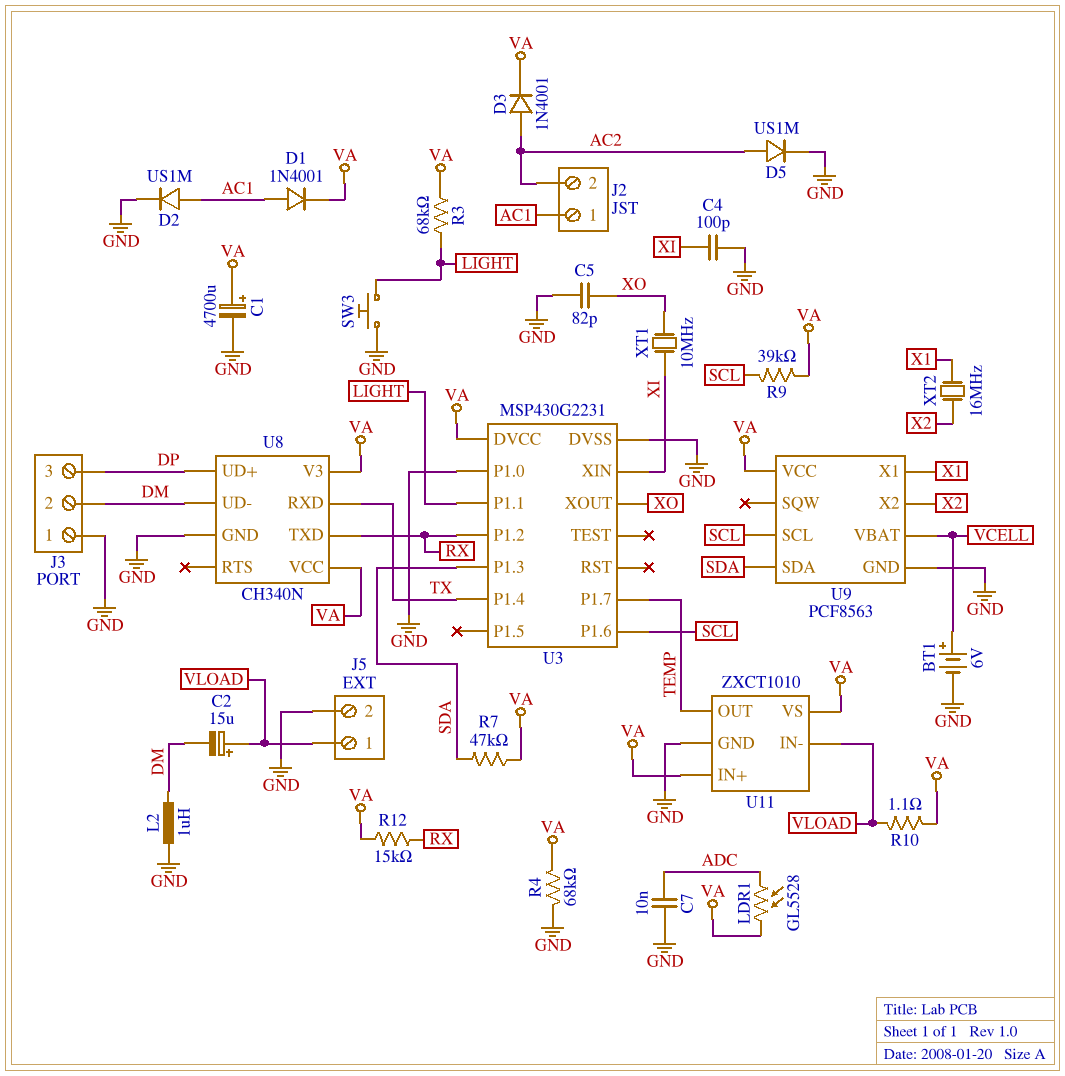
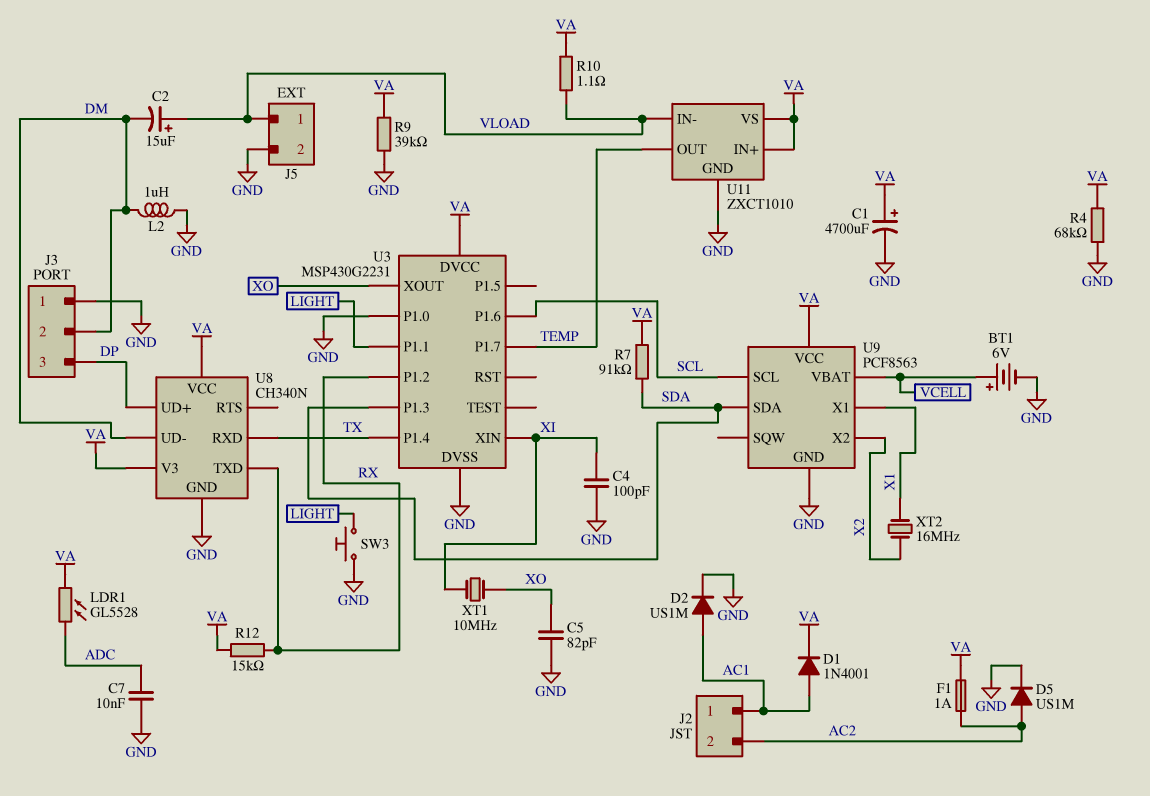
D3: diode 1N4001 (A AC2, K VA) -> none
F1: none -> 1A (AC2, VA)
R3: 68k (LIGHT, VA) -> none
R7: 47k (SDA, VA) -> 91k (SDA, VA)
R9: 39k (SCL, VA) -> 39k (GND, VA)

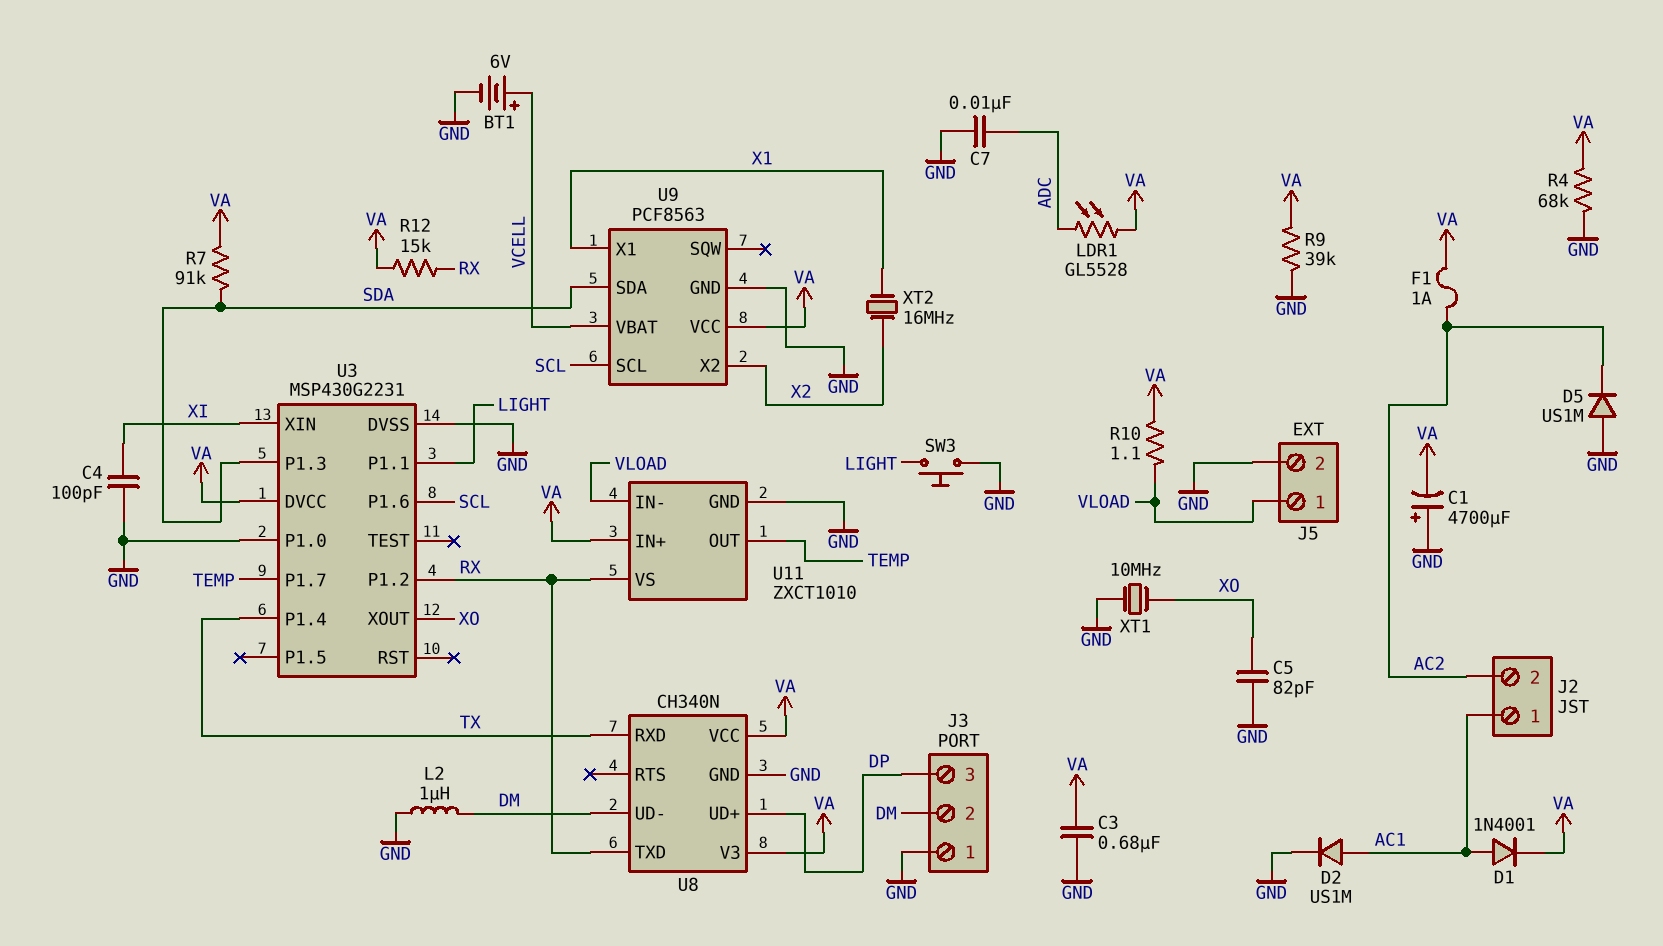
C1: 4700uF (plus VA, minus GND) -> 4700uF (plus GND, minus VA)
C2: 15uF (plus VLOAD, minus DM) -> none
C3: none -> 680nF (GND, VA)
D5: diode US1M (A AC2, K GND) -> diode US1M (A GND, K AC2)
U11 pin VS: VA -> RX
XT1: 10MHz (XI, XO) -> 10MHz (GND, XO)

